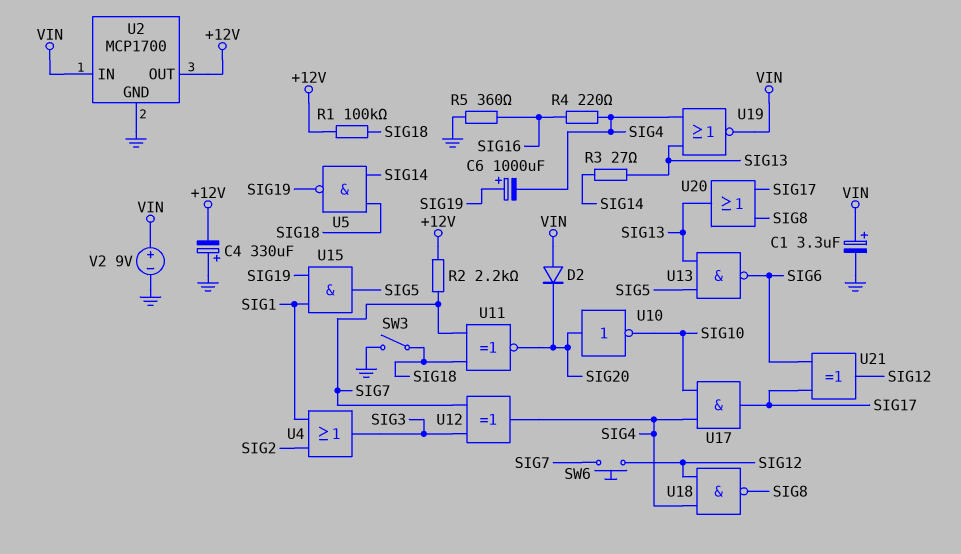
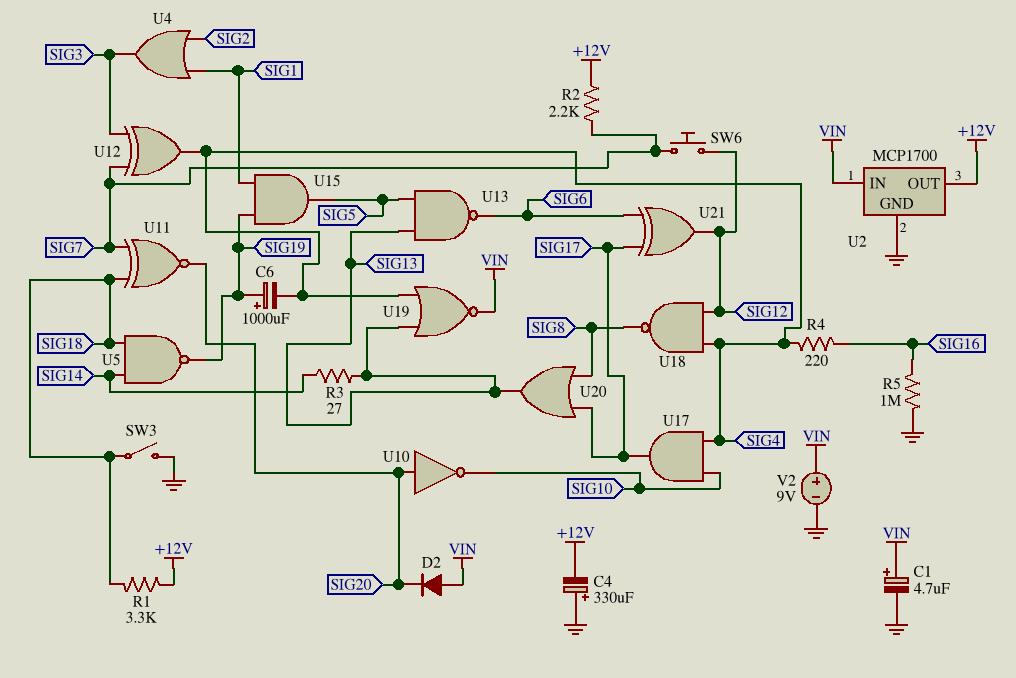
C1: 3.3uF (plus VIN, minus GND) -> 4.7uF (plus VIN, minus GND)
R1: 100k (+12V, SIG18) -> 3.3k (+12V, SIG18)
R5: 360 (GND, SIG16) -> 1M (GND, SIG16)

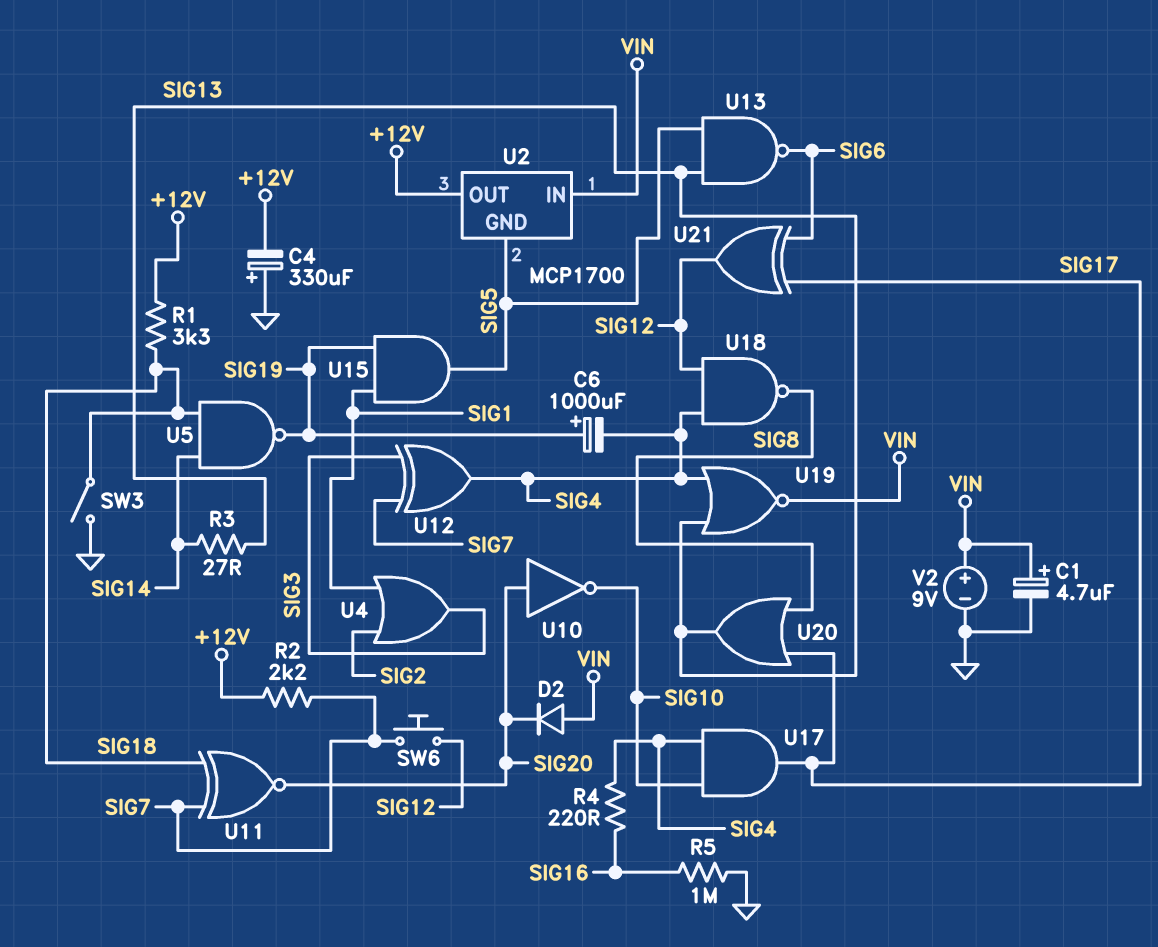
U2 pin GND: GND -> SIG5

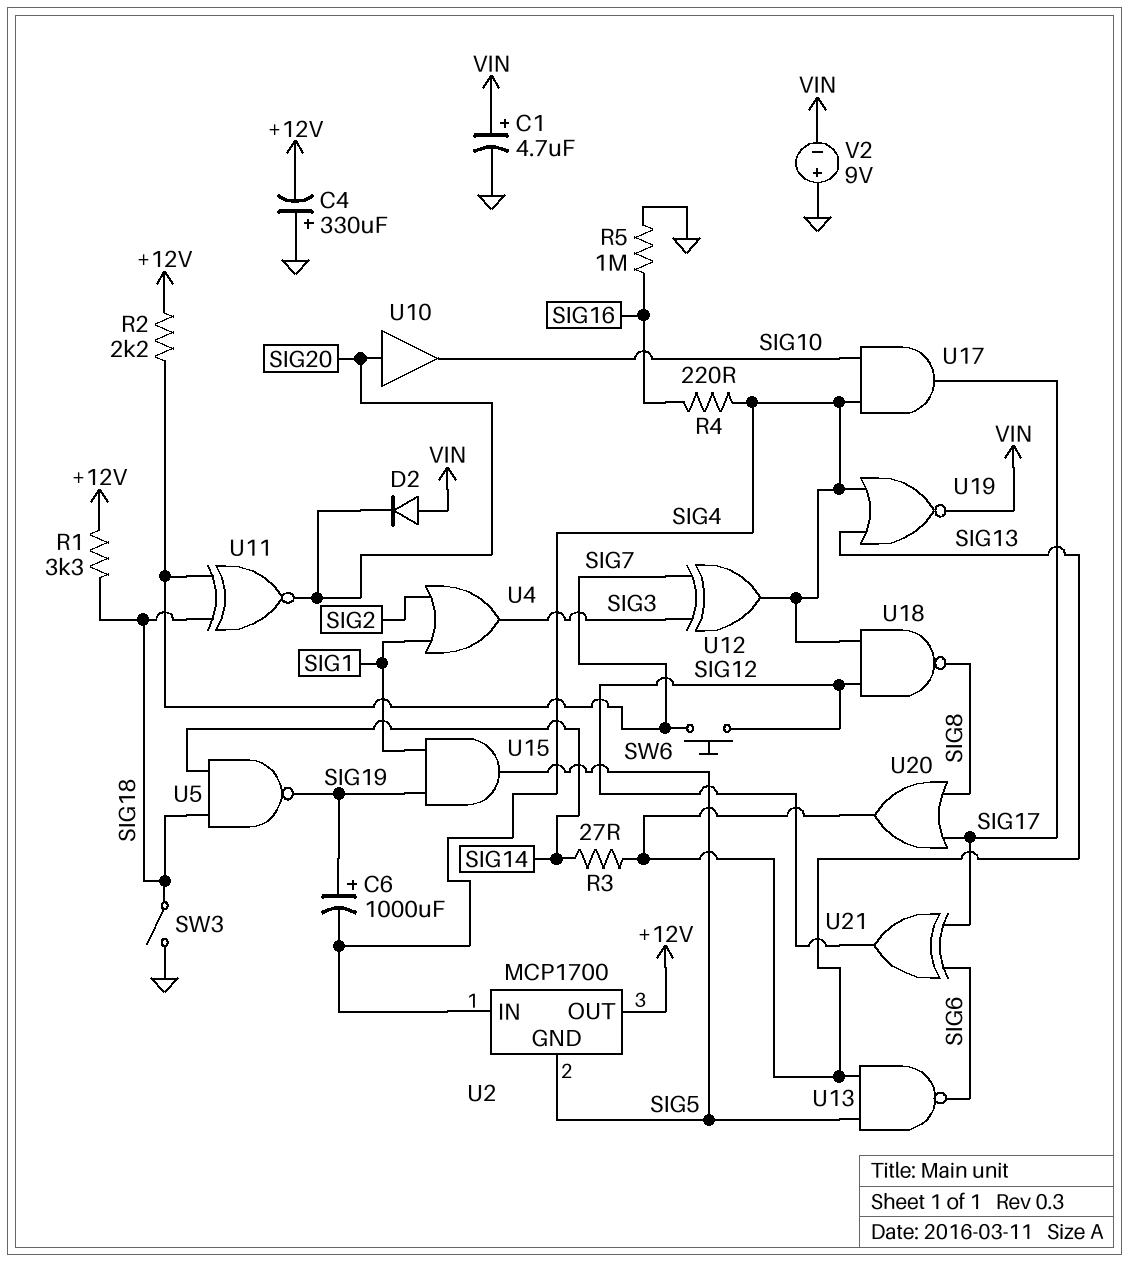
U2 pin IN: VIN -> SIG4
U10: NOT (in SIG20, out SIG10) -> buffer (in SIG20, out SIG10)
V2: 9V (plus VIN, minus GND) -> 9V (plus GND, minus VIN)

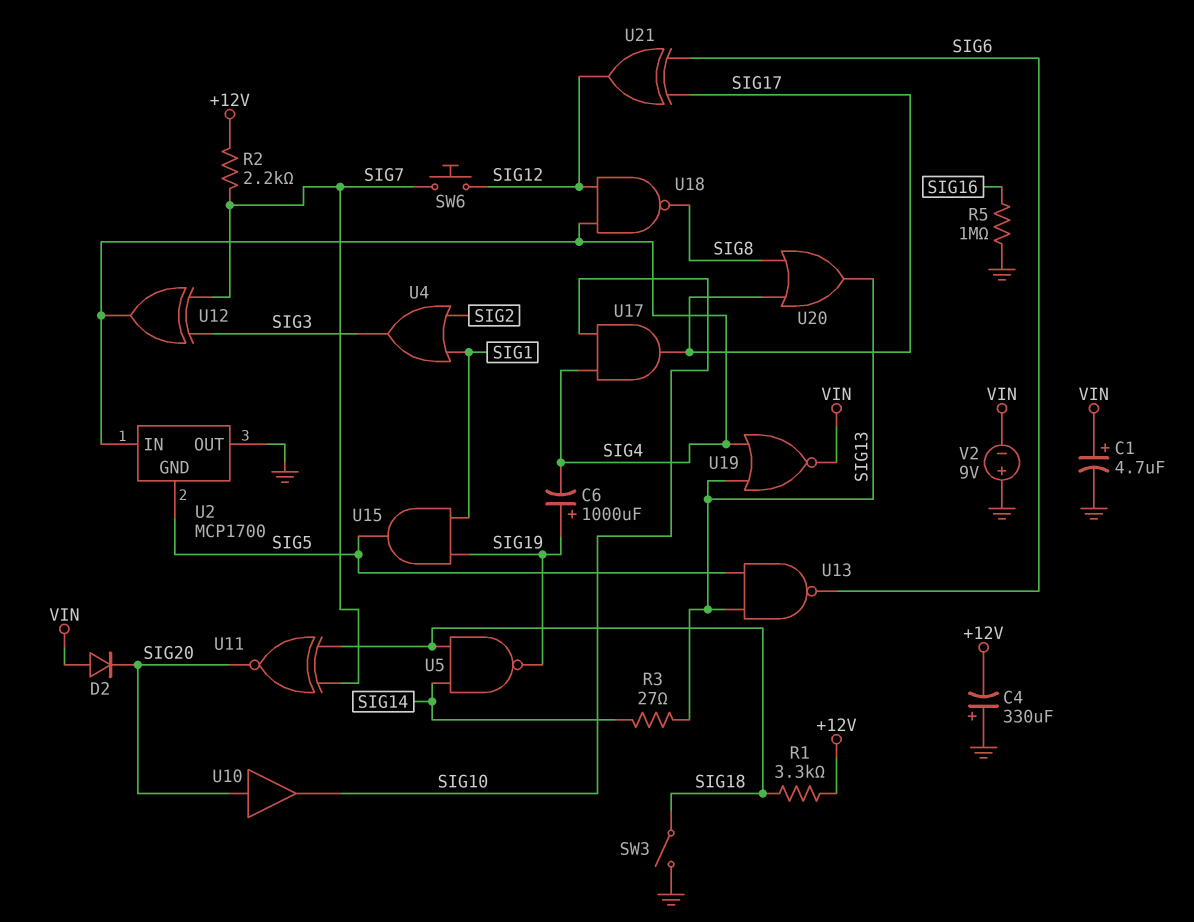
R4: 220 (SIG4, SIG16) -> none
U2 pin OUT: +12V -> GND

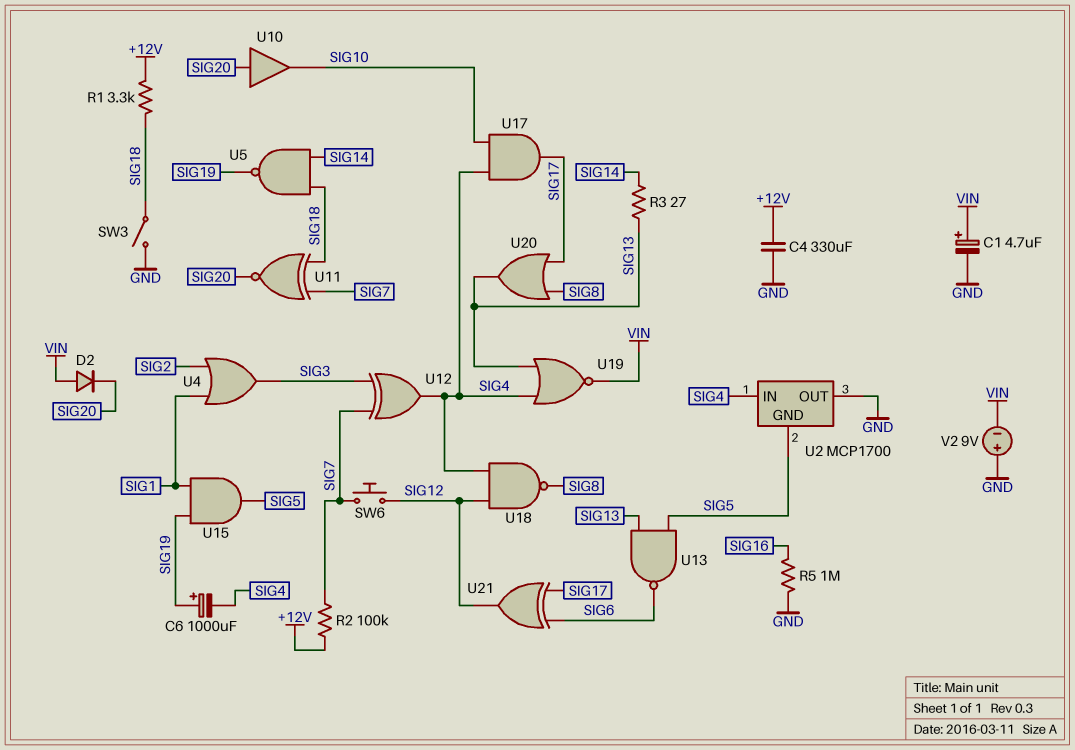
C4: 330uF (plus GND, minus +12V) -> 330uF (+12V, GND)
R2: 2.2k (+12V, SIG7) -> 100k (+12V, SIG7)

